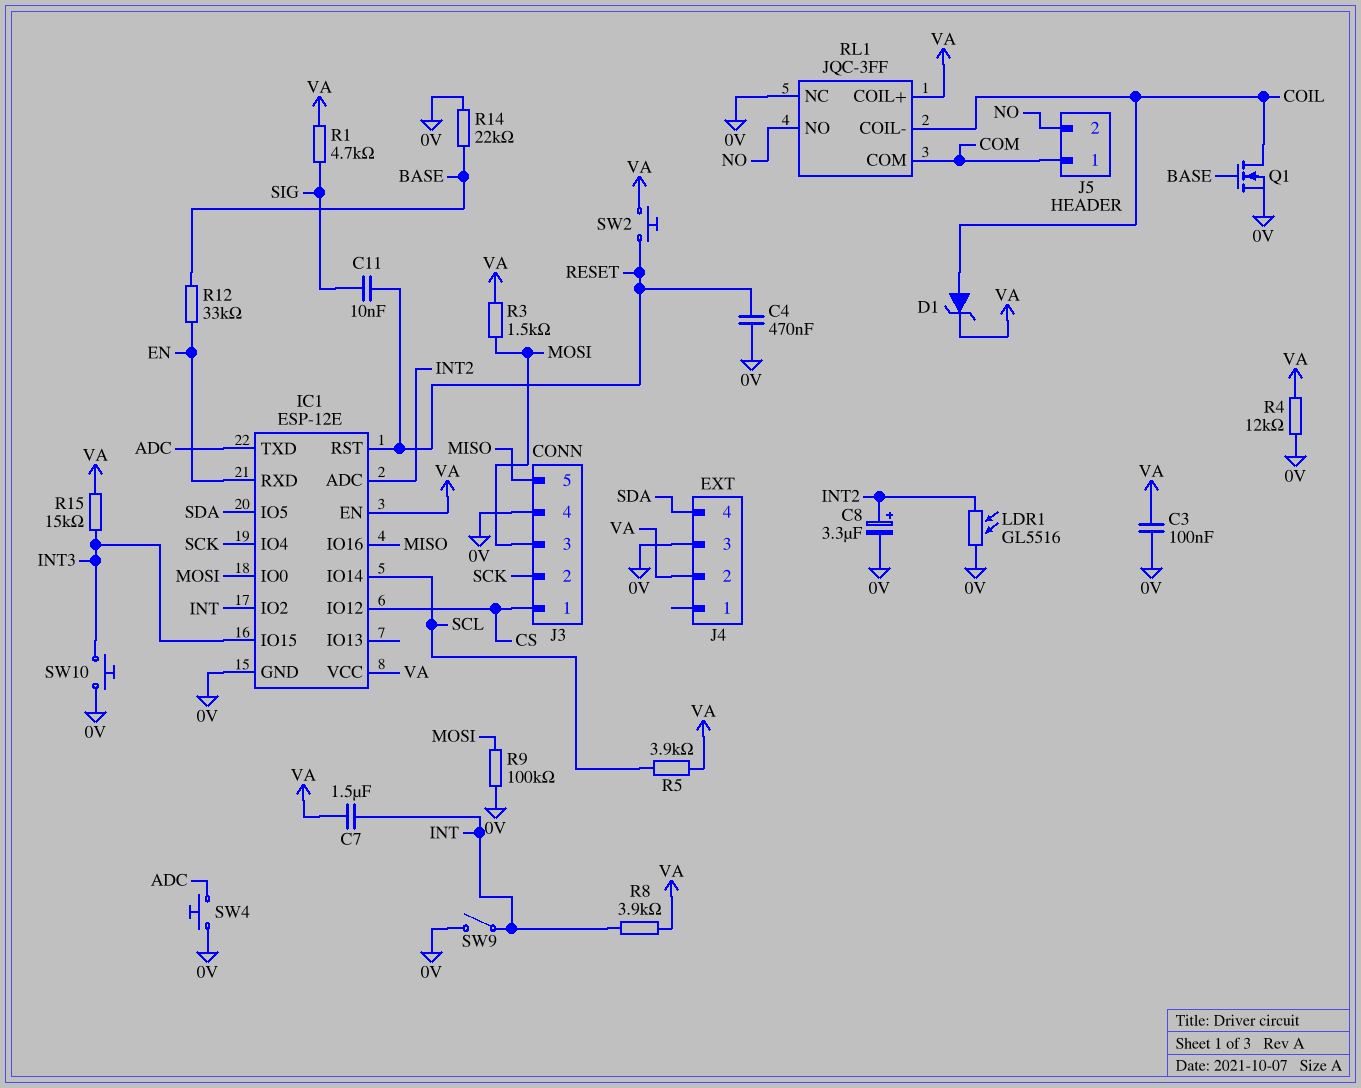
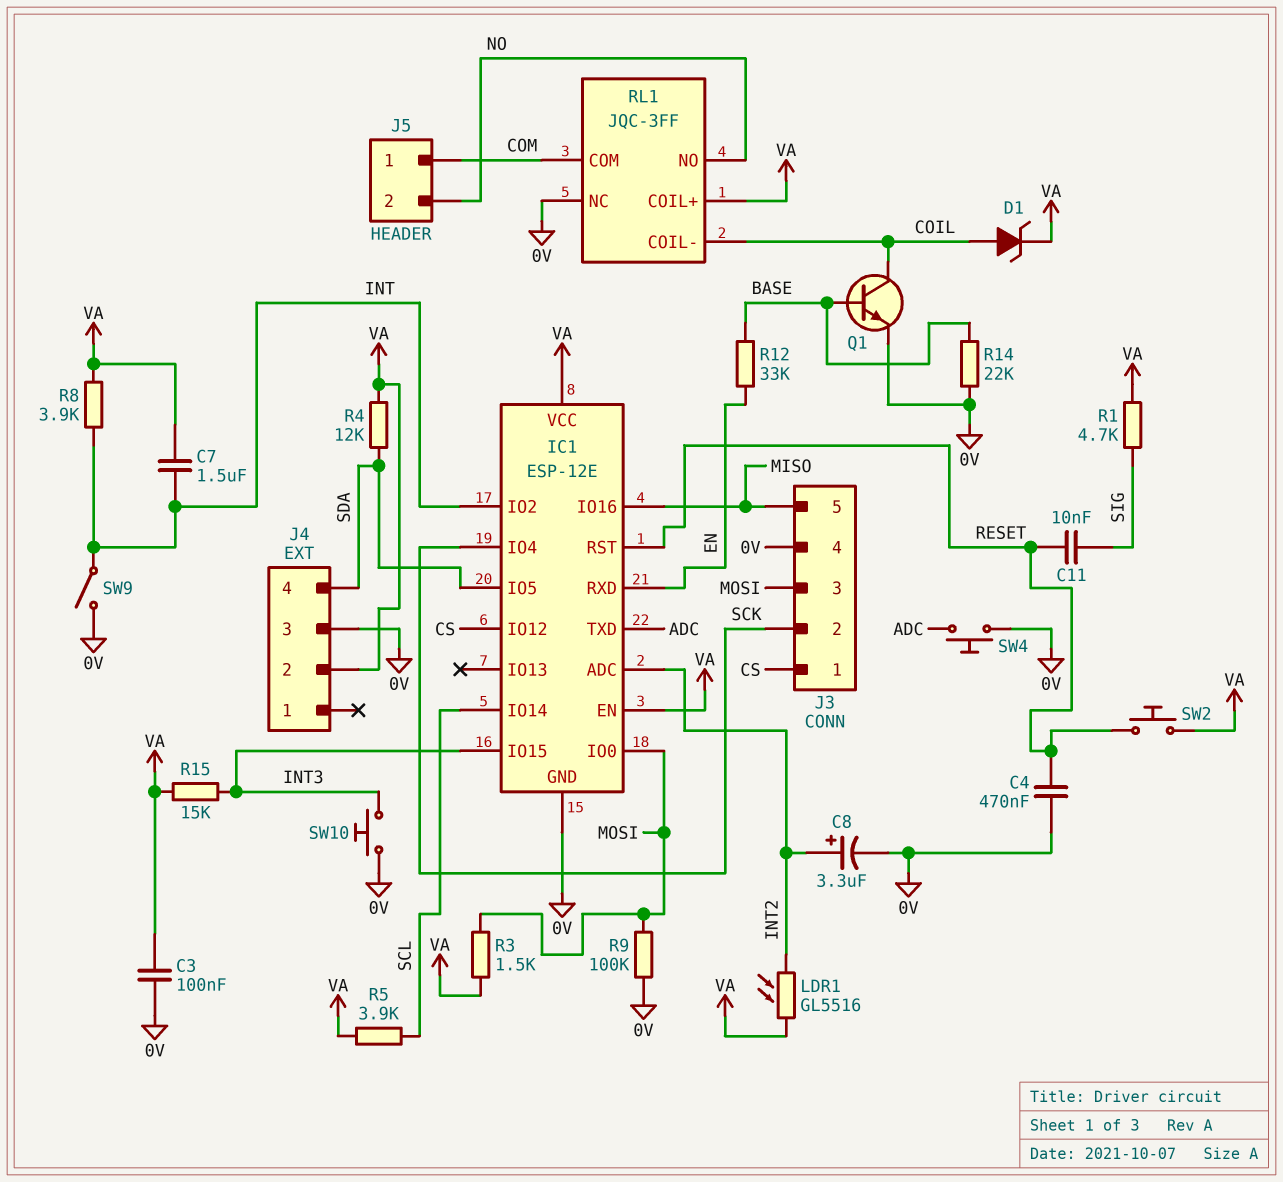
LDR1: GL5516 (0V, INT2) -> GL5516 (INT2, VA)
Q1: NMOS (G BASE, D COIL, S 0V) -> NPN (B BASE, C COIL, E 0V)
R4: 12k (0V, VA) -> 12k (SDA, VA)

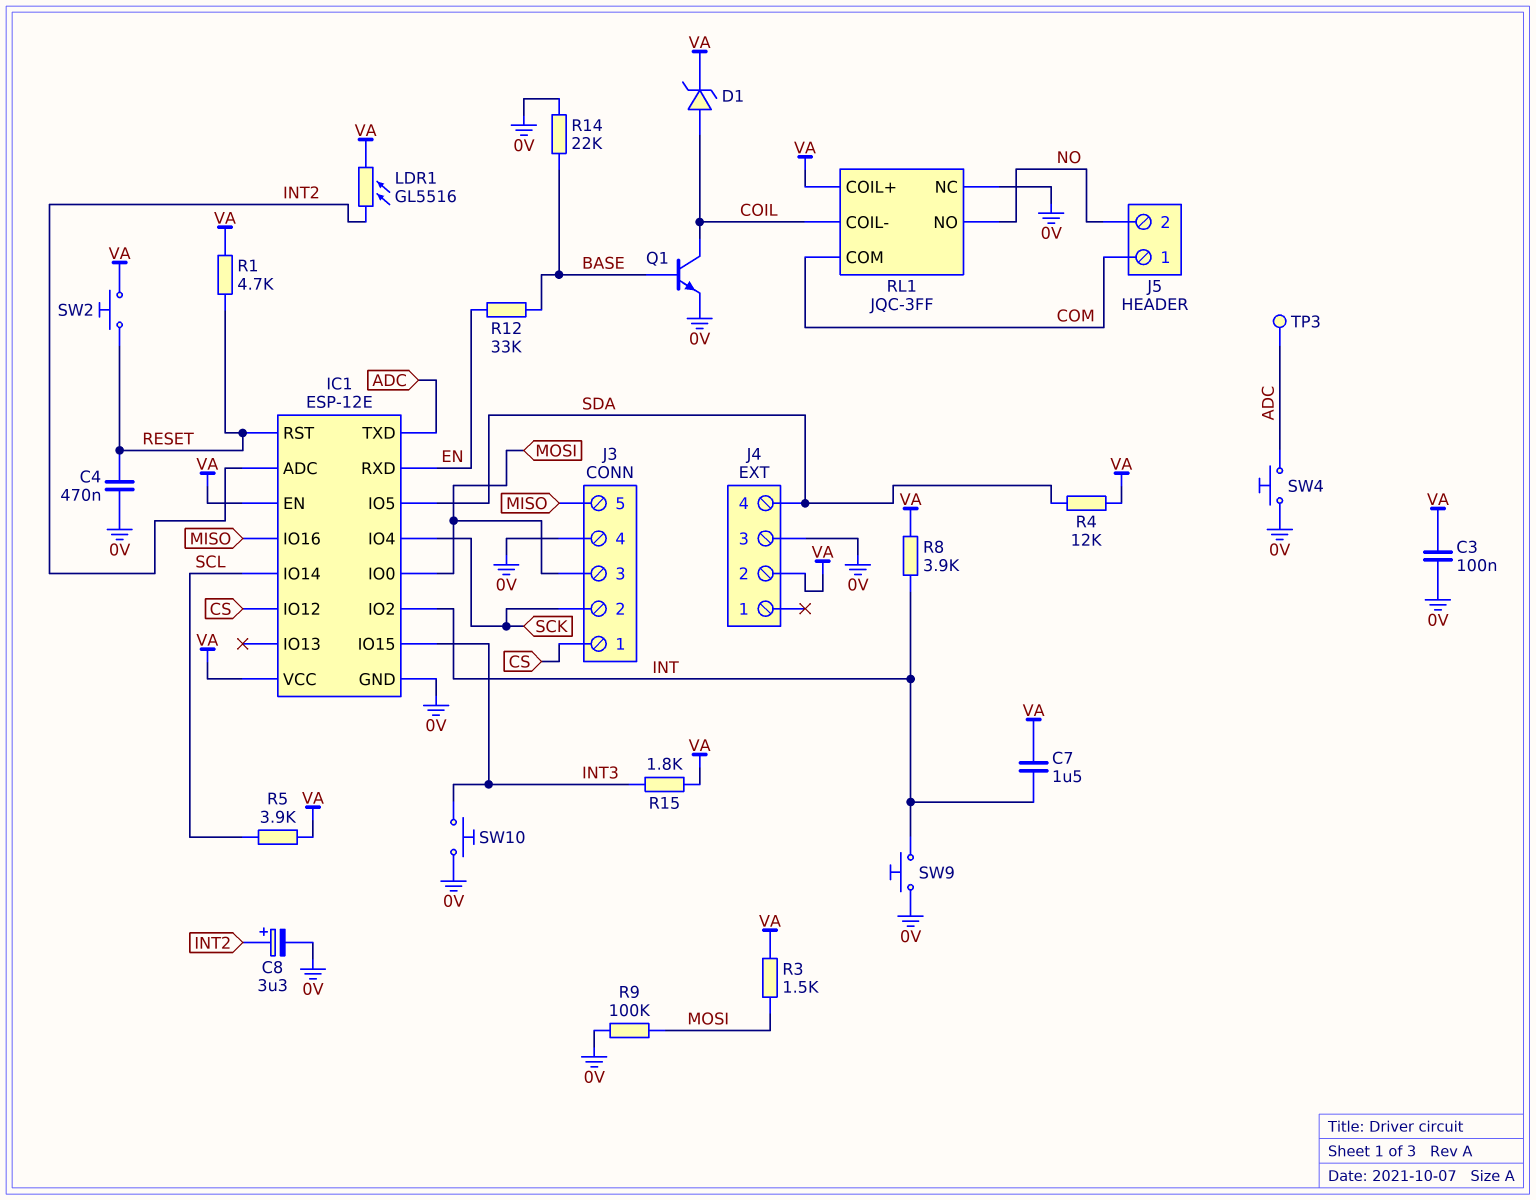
C11: 10nF (RESET, SIG) -> none
R1: 4.7k (SIG, VA) -> 4.7k (RESET, VA)
R15: 15k (INT3, VA) -> 1.8k (INT3, VA)
SW9: switch (0V, INT) -> button (0V, INT)
TP3: none -> test point (ADC)

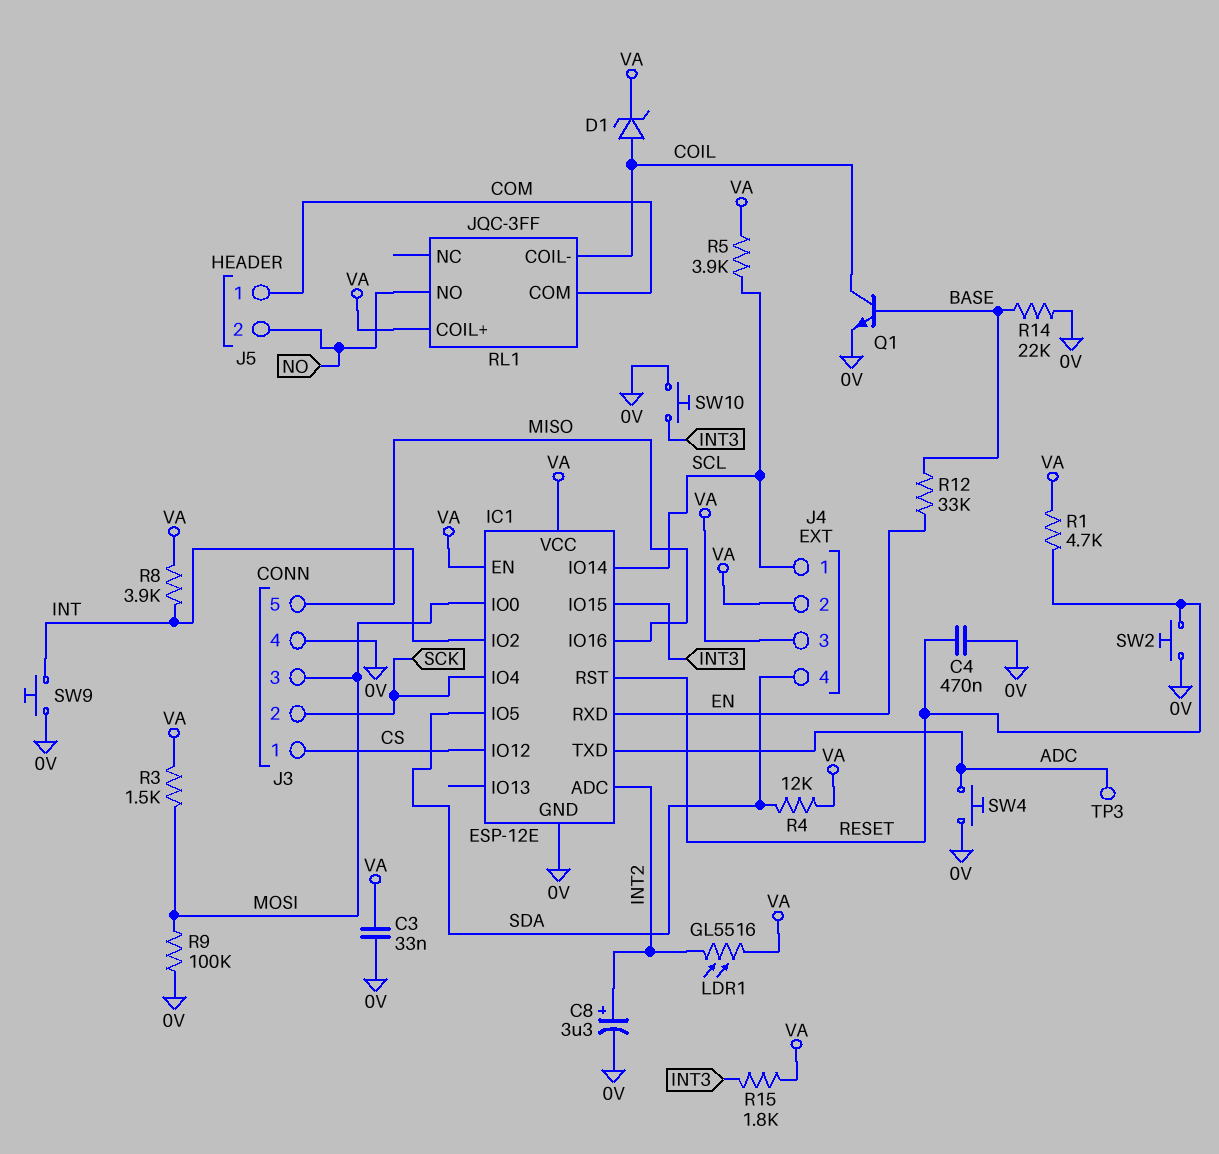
C3: 100nF (0V, VA) -> 33nF (0V, VA)
C7: 1.5uF (INT, VA) -> none
J4 pin 1: none -> SCL
J4 pin 3: 0V -> VA
RL1 pin NC: 0V -> none
SW2: button (RESET, VA) -> button (0V, RESET)

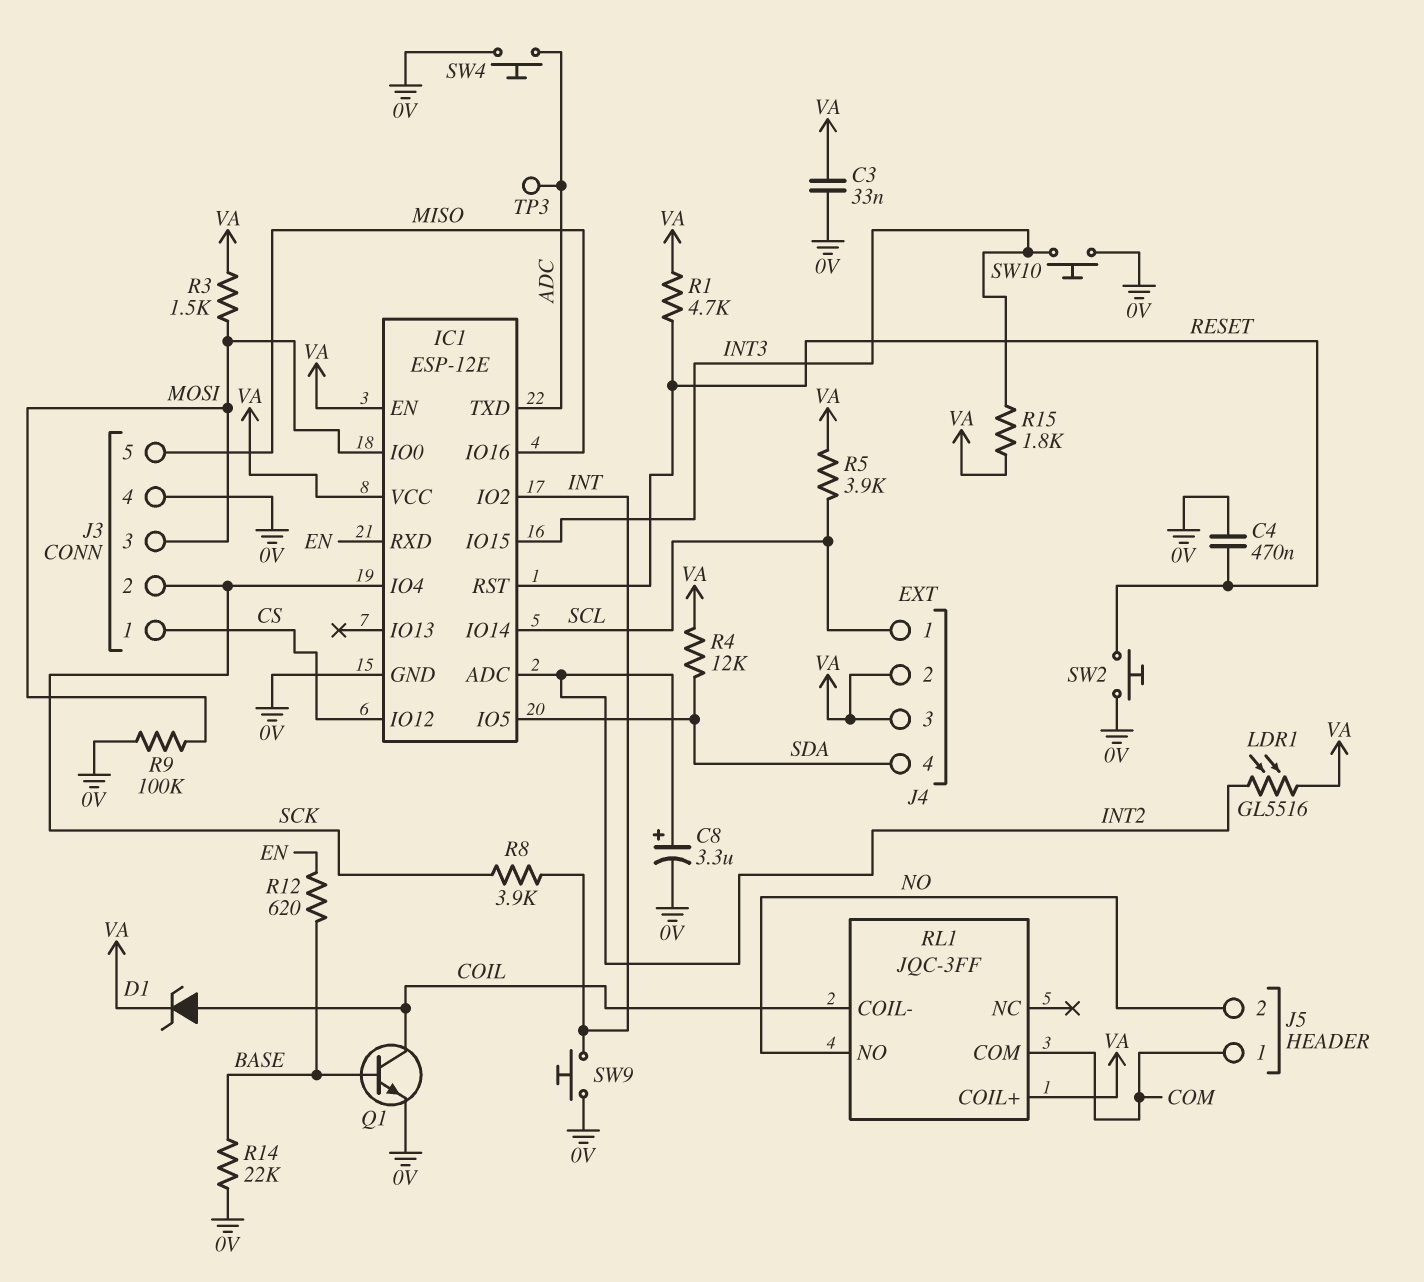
R8: 3.9k (INT, VA) -> 3.9k (INT, SCK)
R12: 33k (BASE, EN) -> 620 (BASE, EN)

